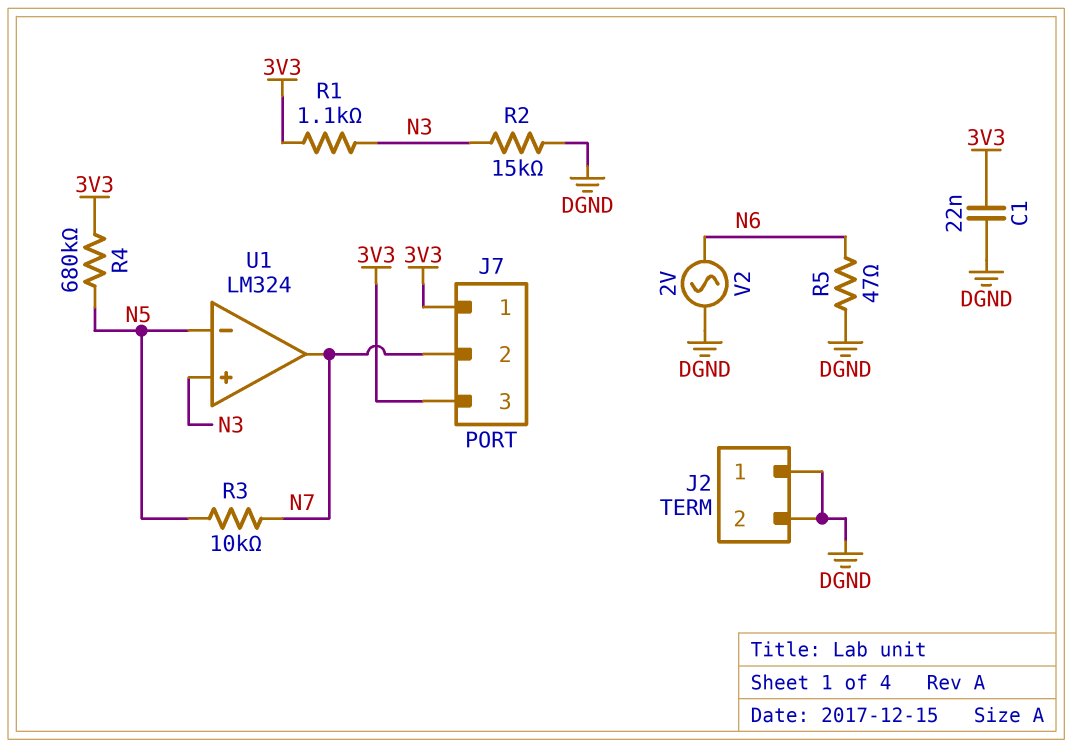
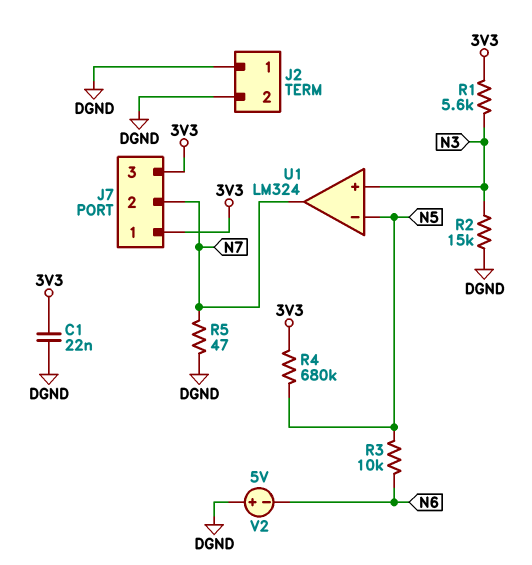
R1: 1.1k (3V3, N3) -> 5.6k (3V3, N3)
R3: 10k (N5, N7) -> 10k (N5, N6)
R5: 47 (DGND, N6) -> 47 (DGND, N7)
V2: AC 2V (DGND, N6) -> 5V (plus DGND, minus N6)

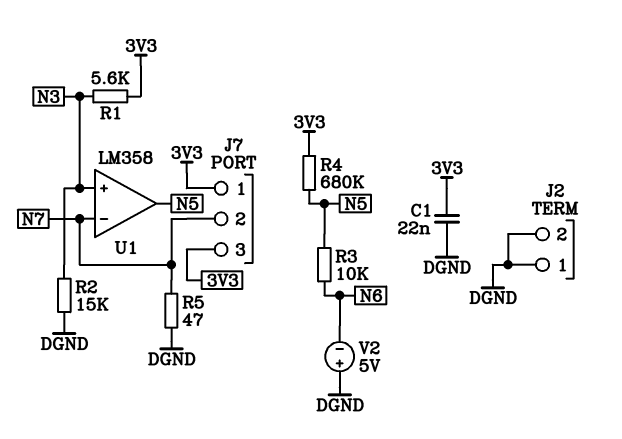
U1: LM324 -> LM358
U1 pin in-: N5 -> N7
U1 pin out: N7 -> N5

